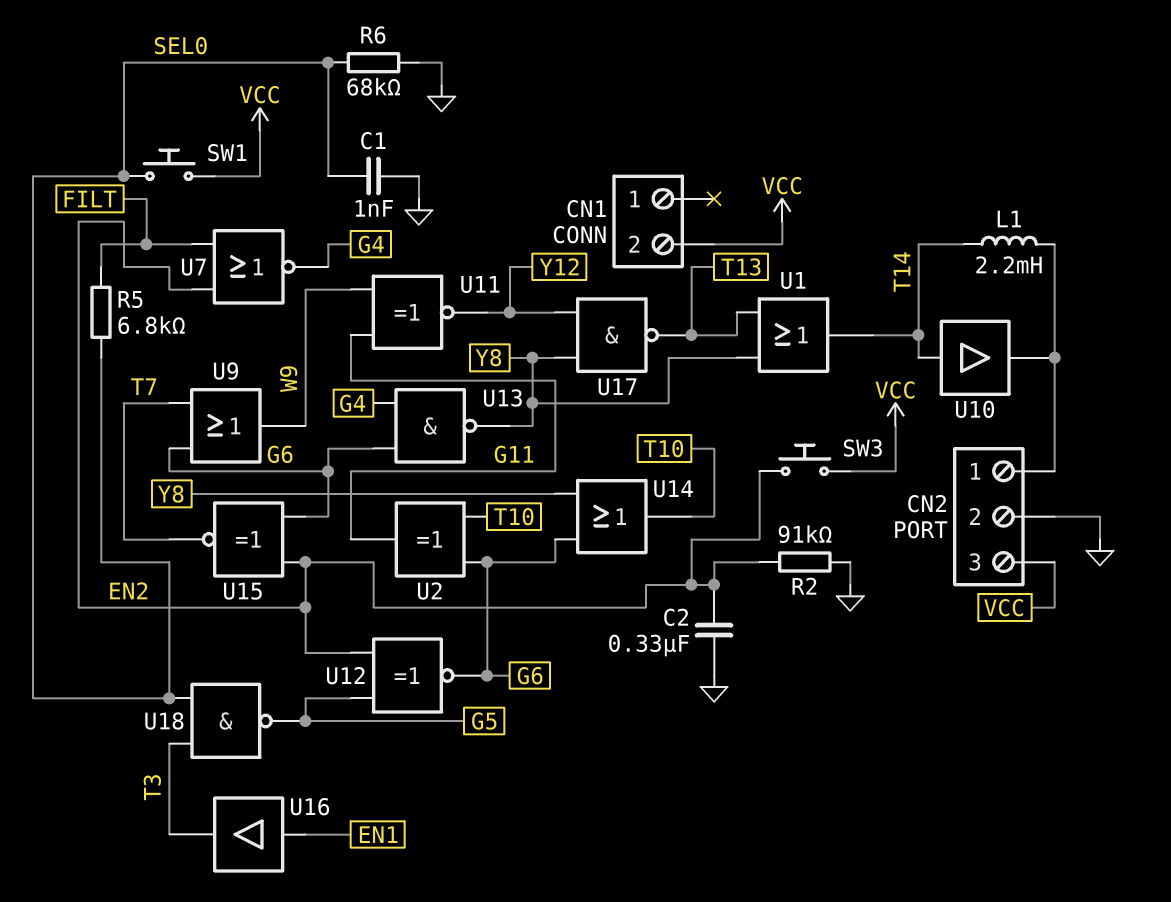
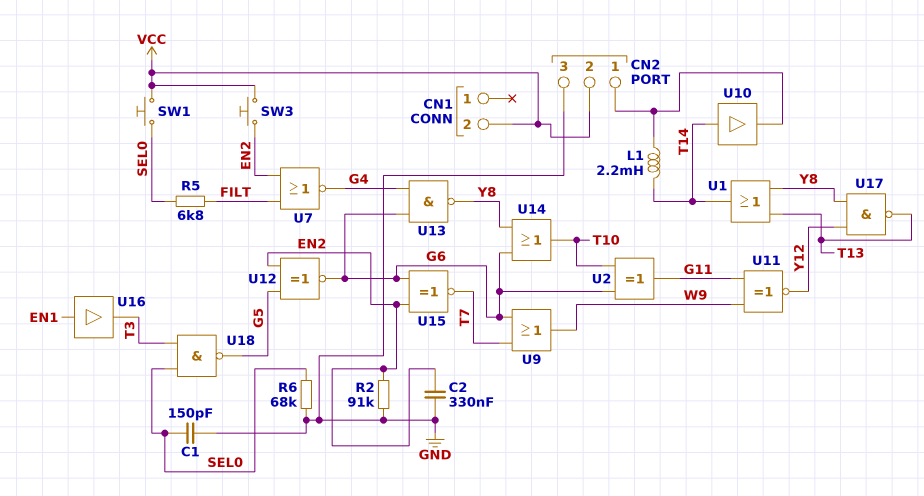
C1: 1nF (GND, SEL0) -> 150pF (GND, SEL0)
CN2 pin 2: GND -> VCC
CN2 pin 3: VCC -> GND

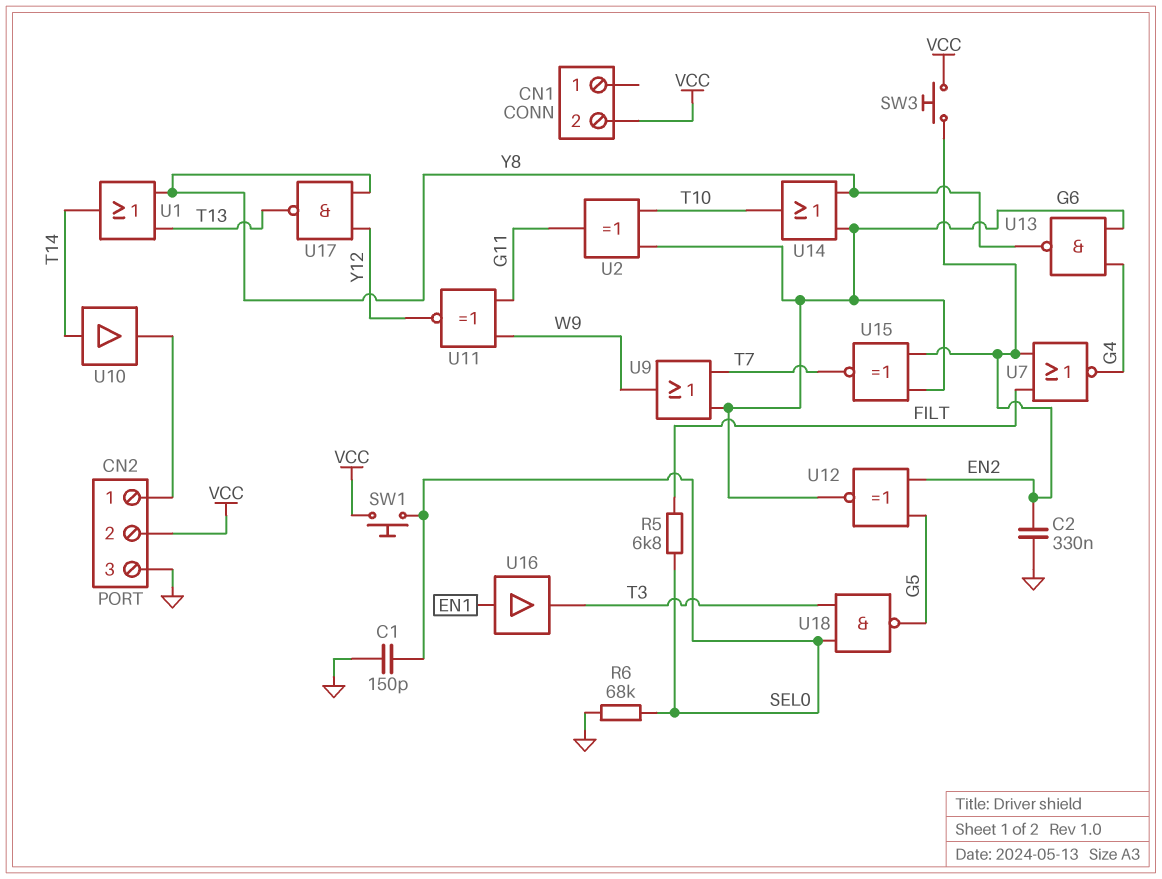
L1: 2.2mH (CN2/1, T14) -> none
R2: 91k (EN2, GND) -> none

